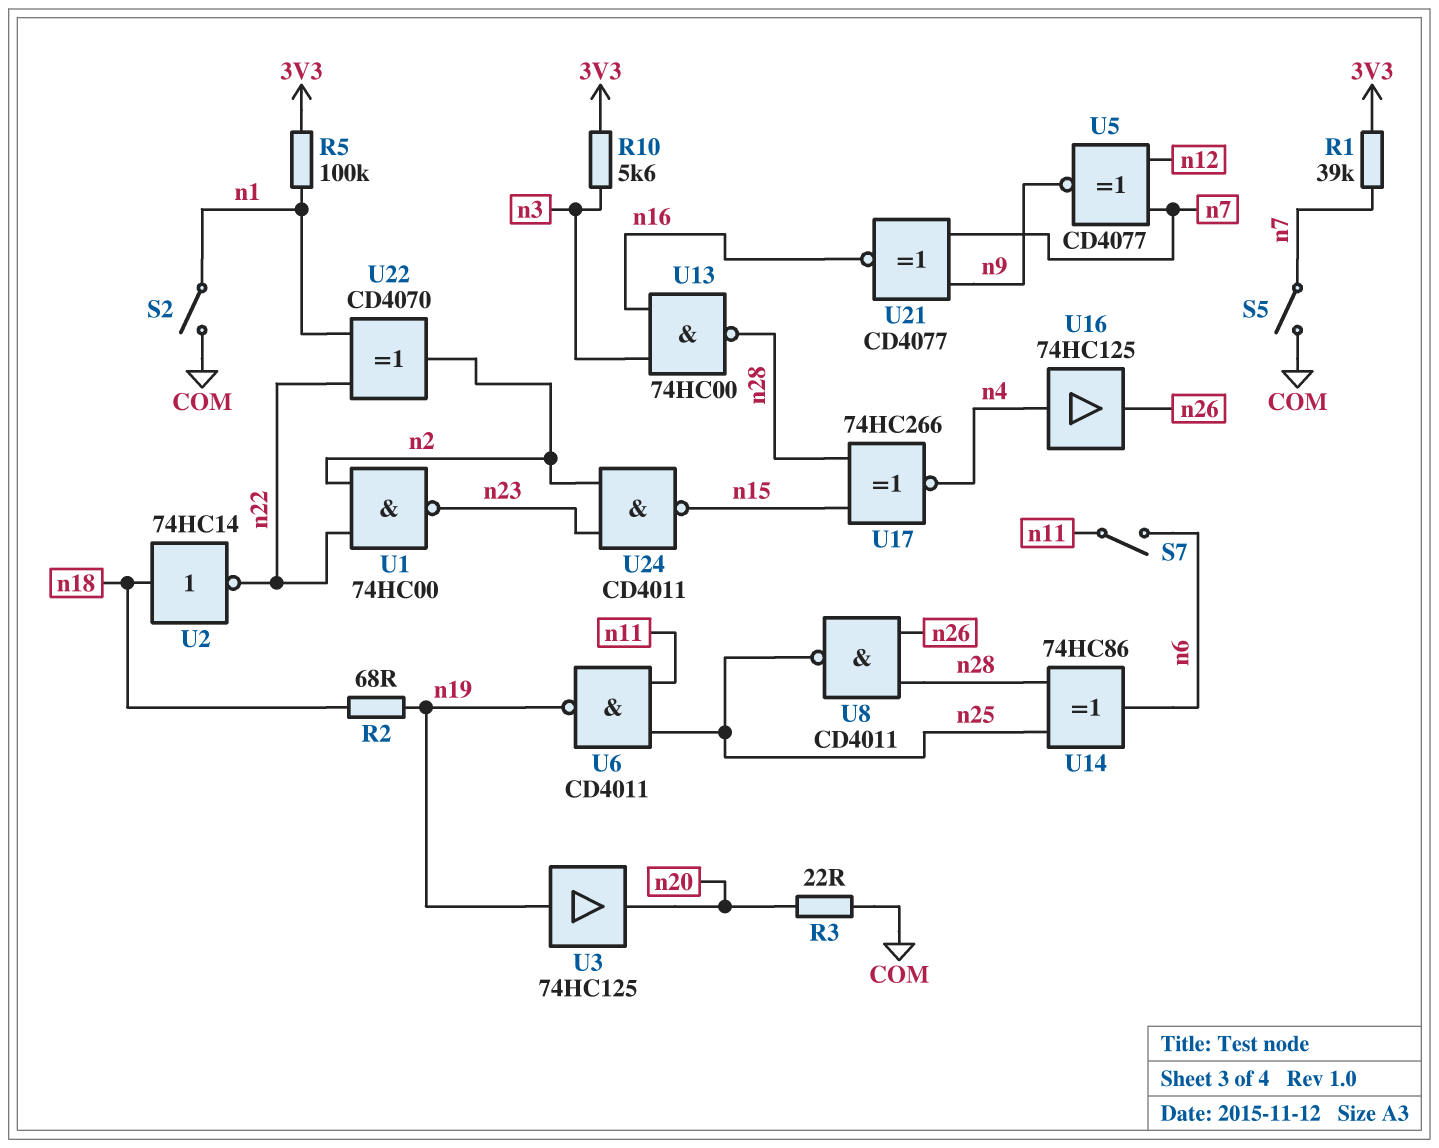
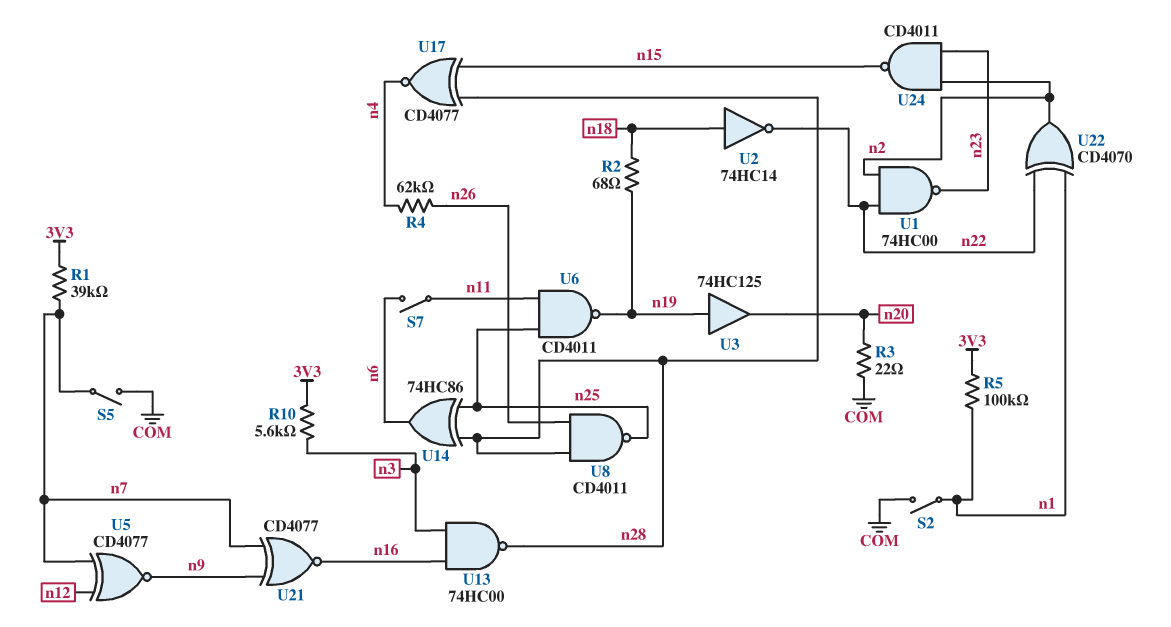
R4: none -> 62k (n4, n26)
U16: buffer 74HC125 (in n4, out n26) -> none
U17: XNOR 74HC266 (in n15, in n28, out n4) -> XNOR CD4077 (in n15, in n28, out n4)

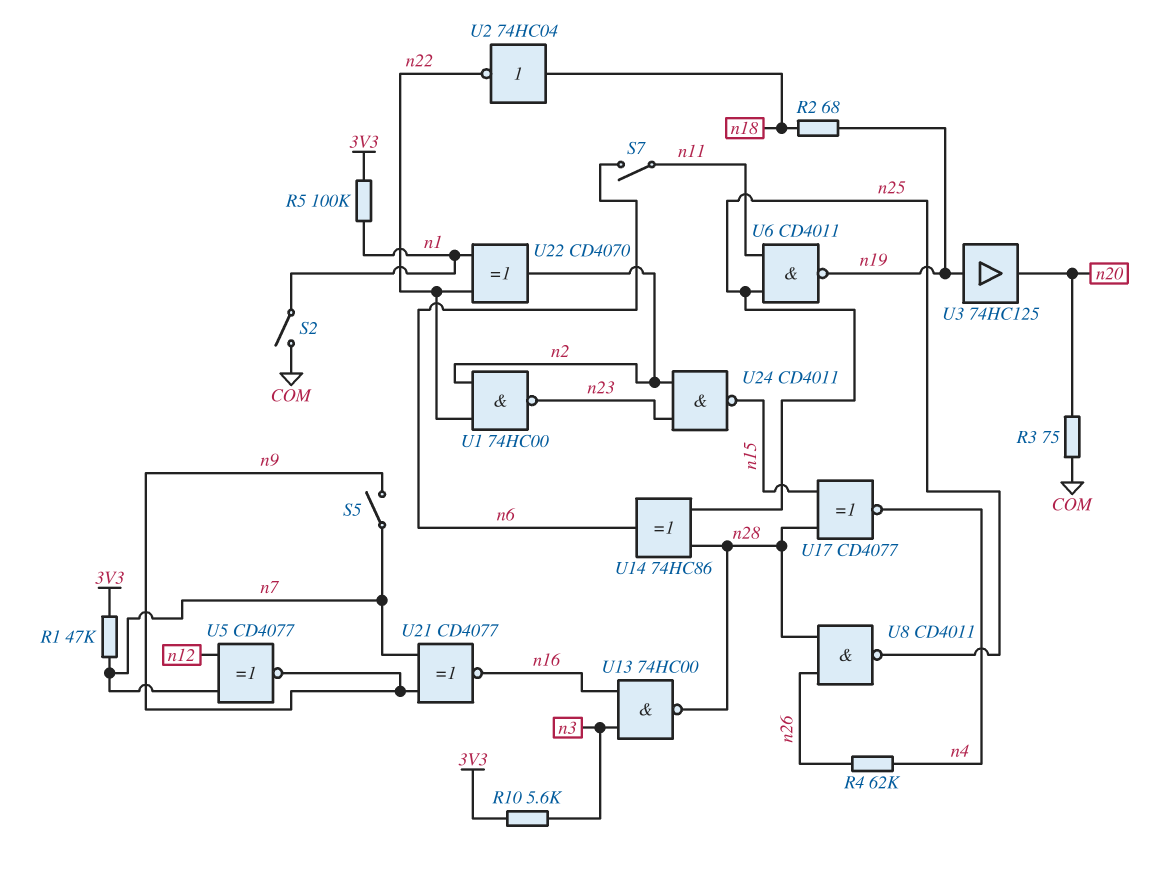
R1: 39k (3V3, n7) -> 47k (3V3, n7)
R3: 22 (COM, n20) -> 75 (COM, n20)
S5: switch (COM, n7) -> switch (n7, n9)
U2: NOT 74HC14 (in n18, out n22) -> NOT 74HC04 (in n18, out n22)

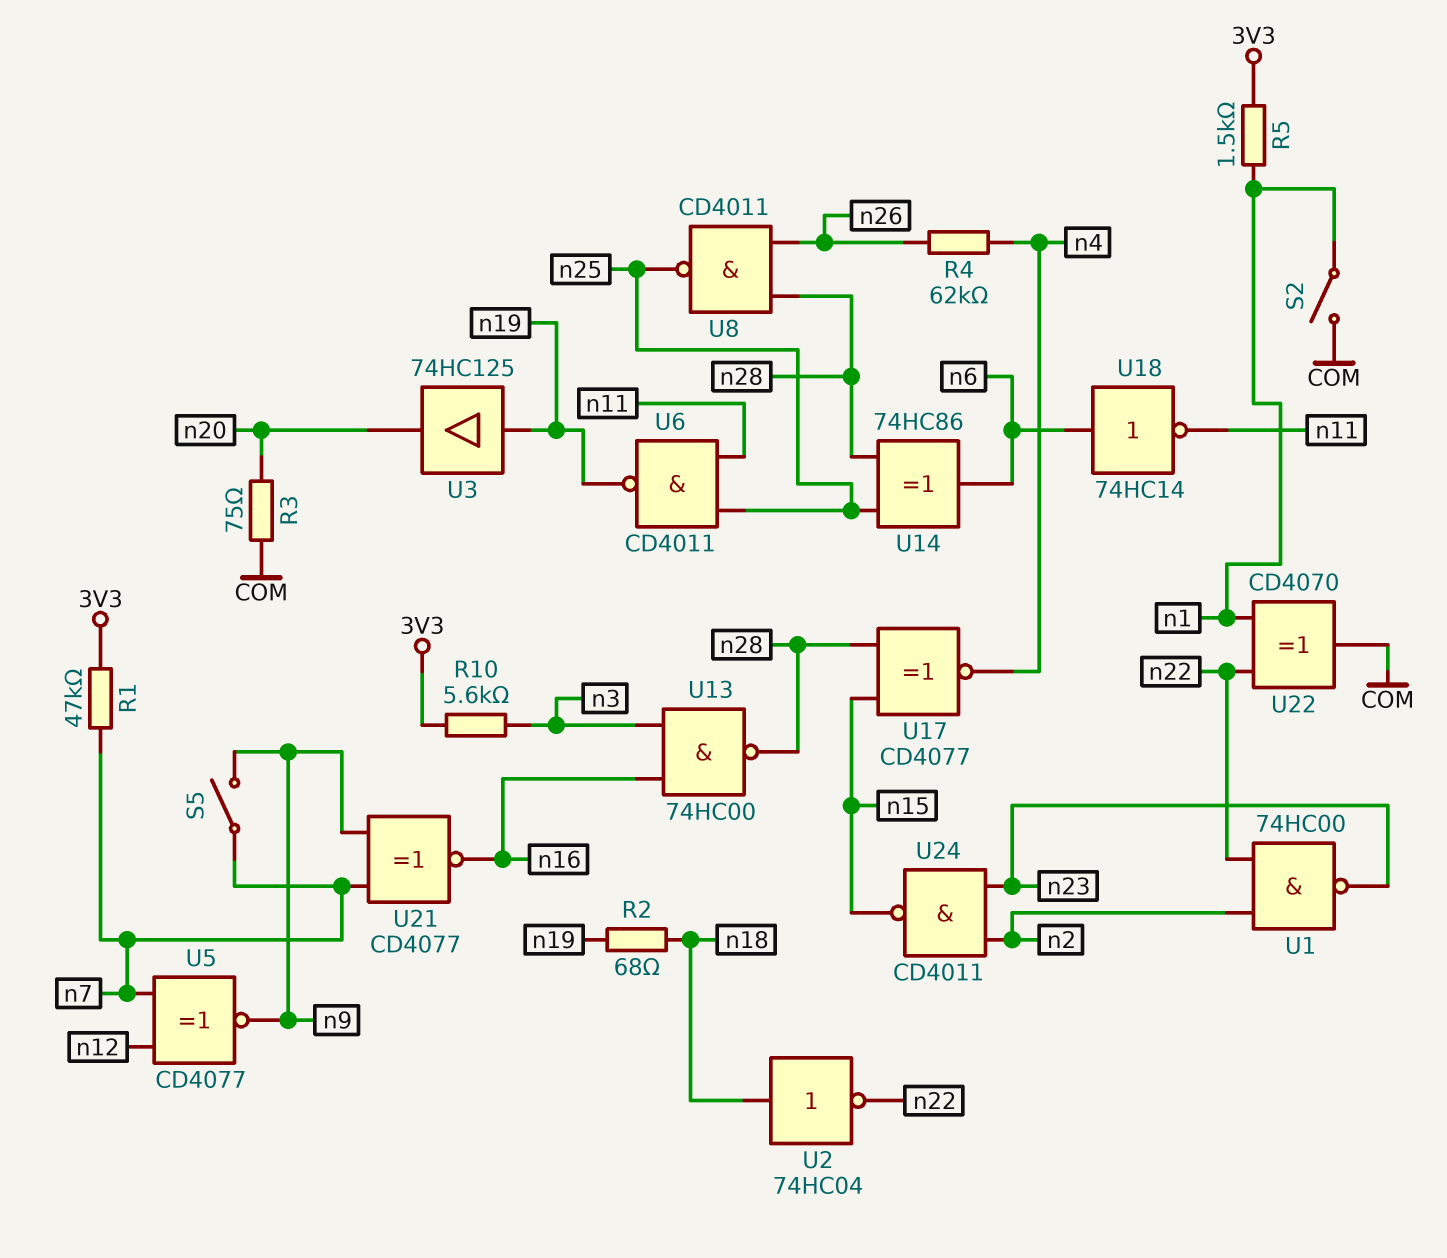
R5: 100k (3V3, n1) -> 1.5k (3V3, n1)
S7: switch (n6, n11) -> none
U18: none -> NOT 74HC14 (in n6, out n11)
U22: XOR CD4070 (in n1, in n22, out n2) -> XOR CD4070 (in n1, in n22, out COM)

